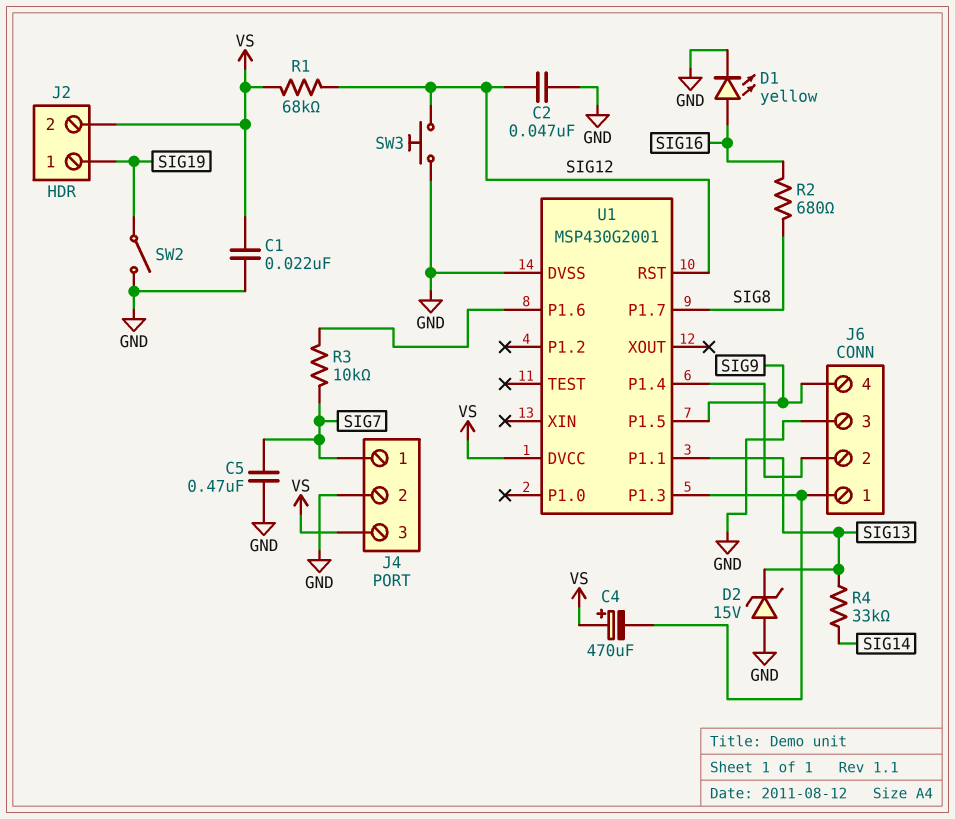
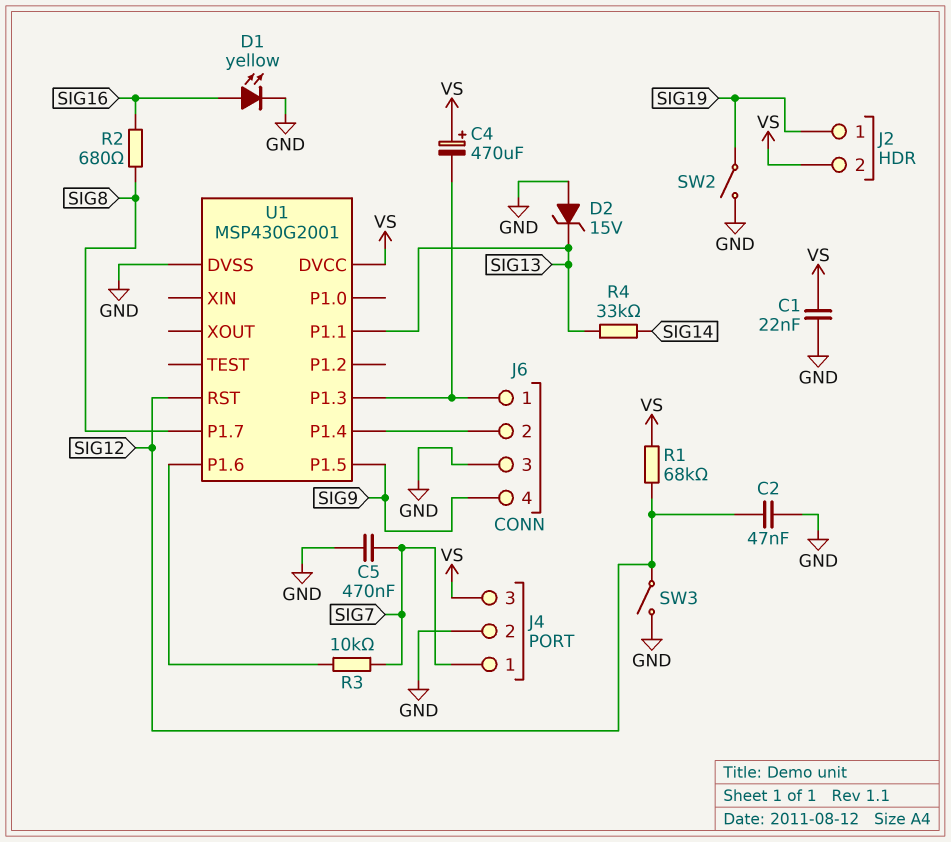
SW3: button (GND, SIG12) -> switch (GND, SIG12)

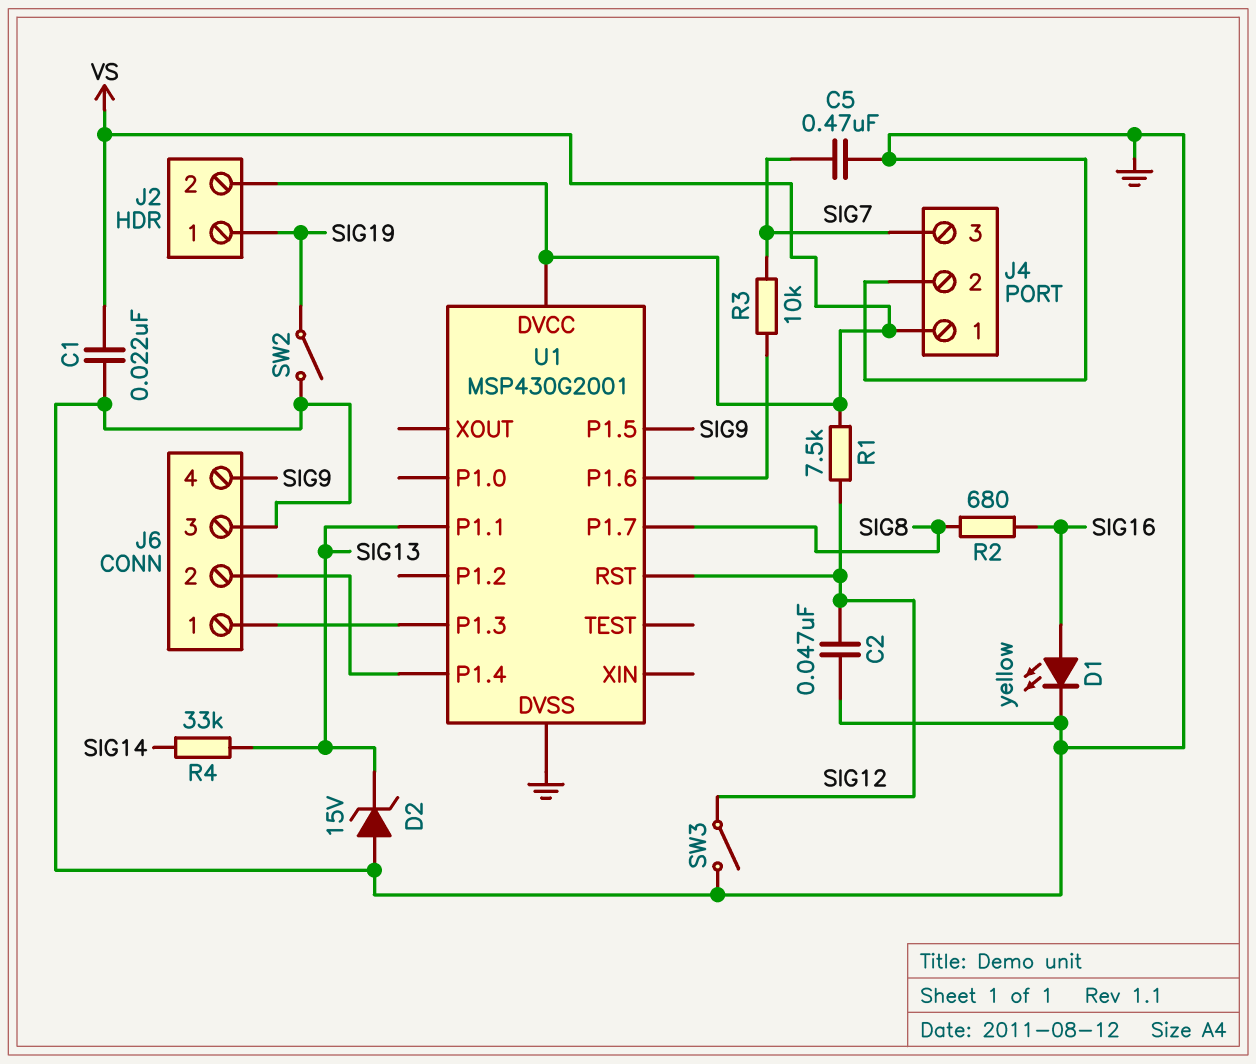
C4: 470uF (plus VS, minus J6/1) -> none
J4 pin 1: SIG7 -> VS
J4 pin 3: VS -> SIG7
R1: 68k (SIG12, VS) -> 7.5k (SIG12, VS)

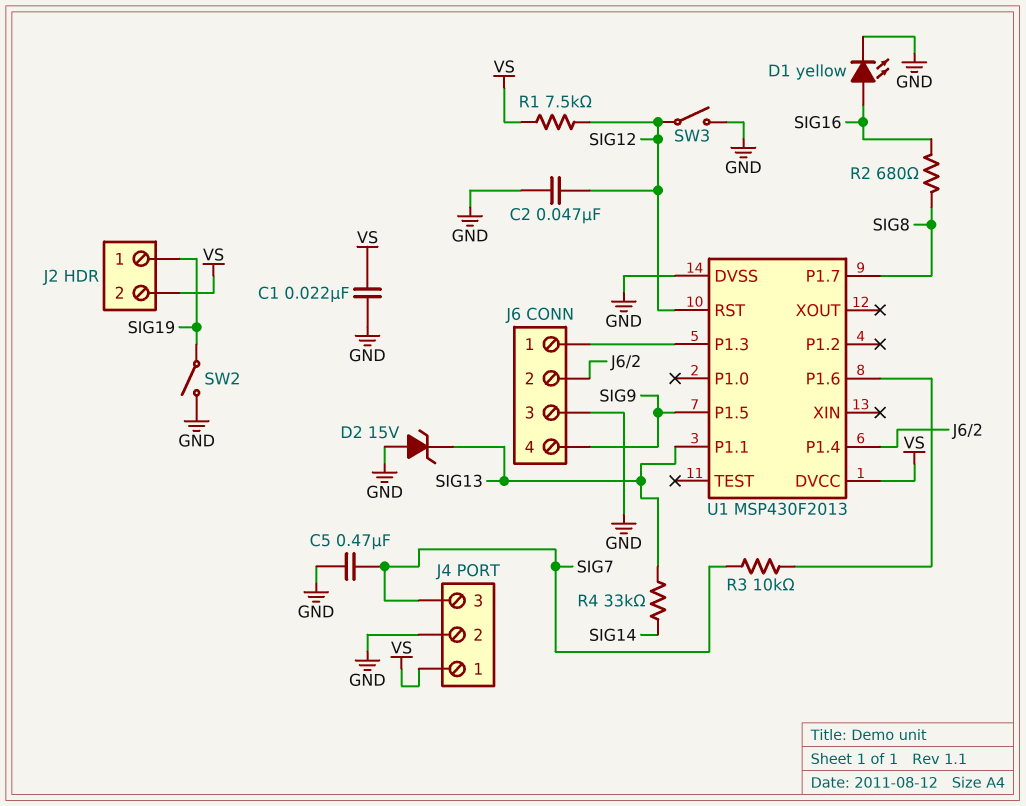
U1: MSP430G2001 -> MSP430F2013

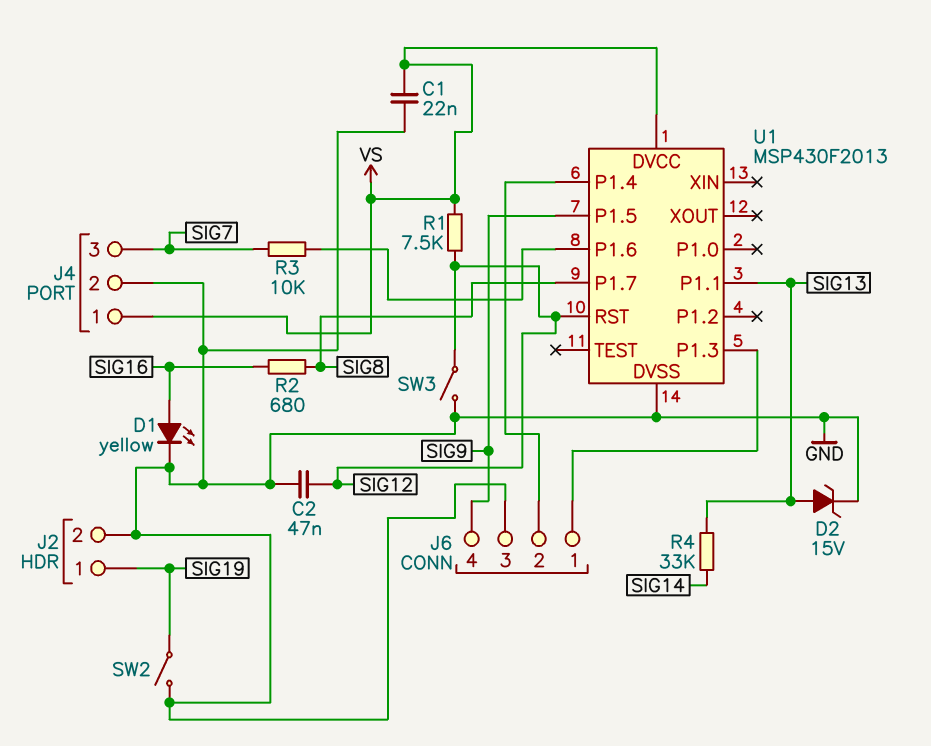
C5: 470nF (GND, SIG7) -> none
D2: zener 15V (A GND, K SIG13) -> zener 15V (A SIG13, K GND)
J2 pin 2: VS -> GND

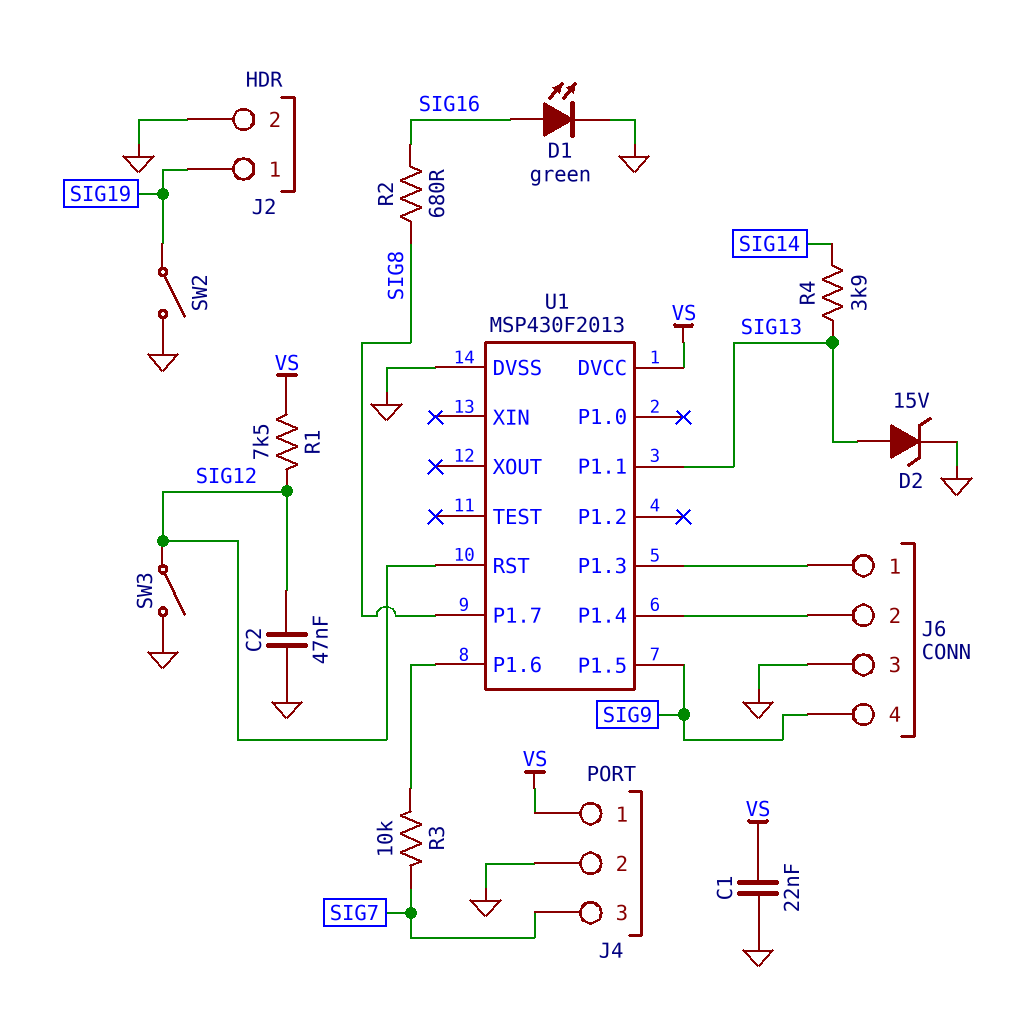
D1: LED yellow (A SIG16, K GND) -> LED green (A SIG16, K GND)
R4: 33k (SIG13, SIG14) -> 3.9k (SIG13, SIG14)

